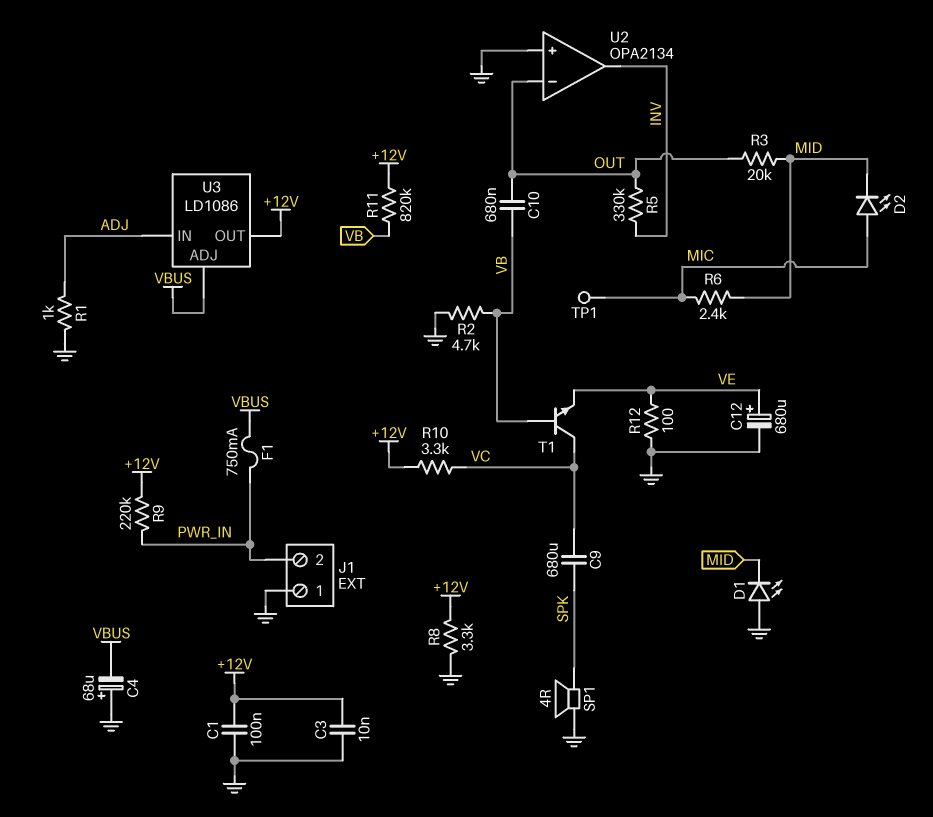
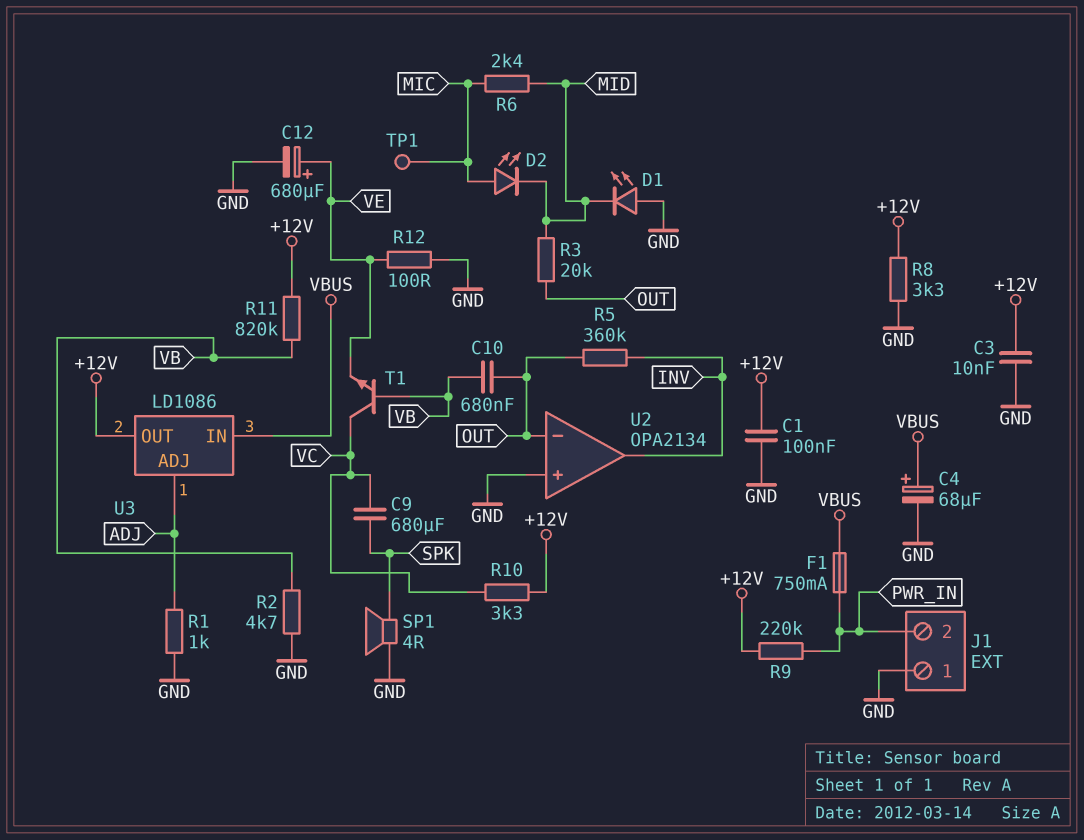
C4: 68uF (plus GND, minus VBUS) -> 68uF (plus VBUS, minus GND)
R5: 330k (INV, OUT) -> 360k (INV, OUT)
U3 pin ADJ: VBUS -> ADJ
U3 pin IN: ADJ -> VBUS

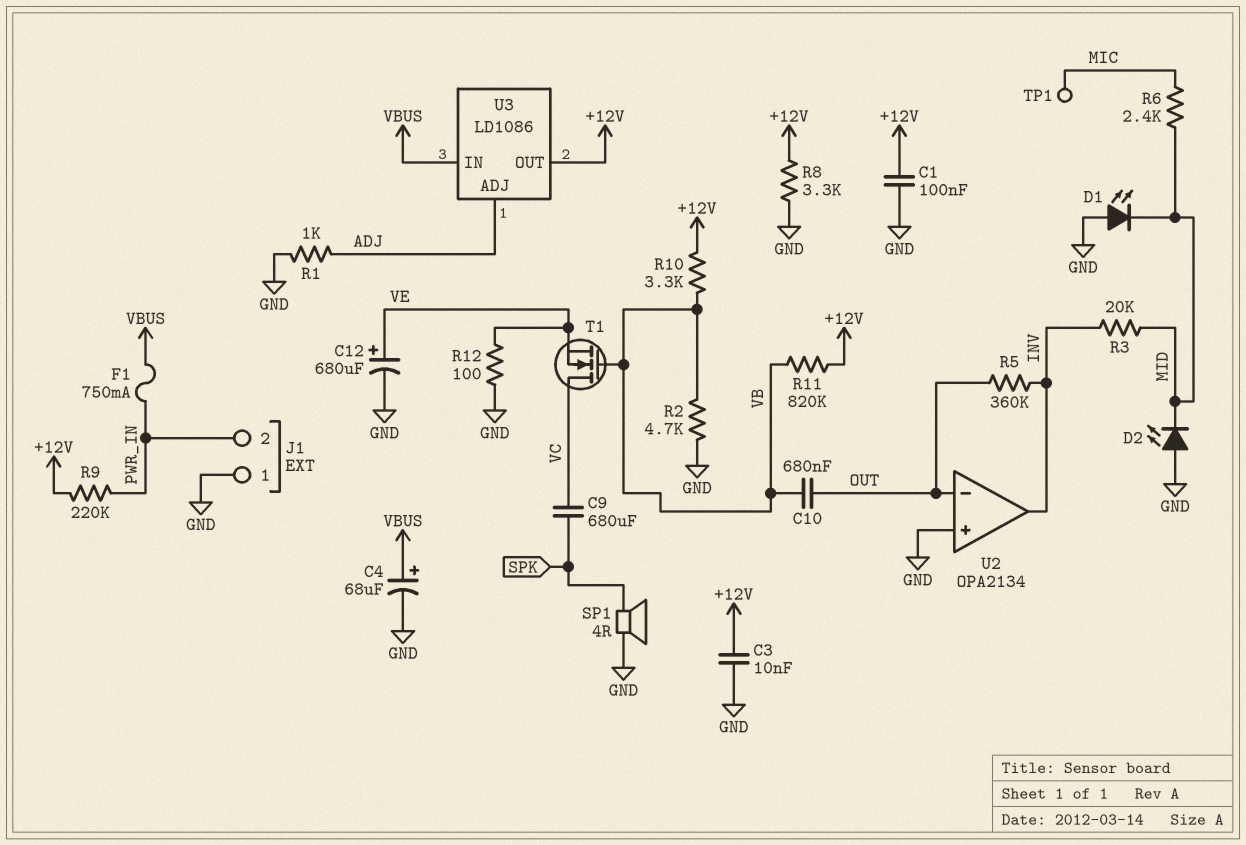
D2: LED (A MIC, K MID) -> LED (A GND, K MID)
R3: 20k (MID, OUT) -> 20k (INV, MID)
R10: 3.3k (+12V, VC) -> 3.3k (+12V, VB)
T1: NPN (B VB, C VC, E VE) -> NMOS (G VB, D VC, S VE)

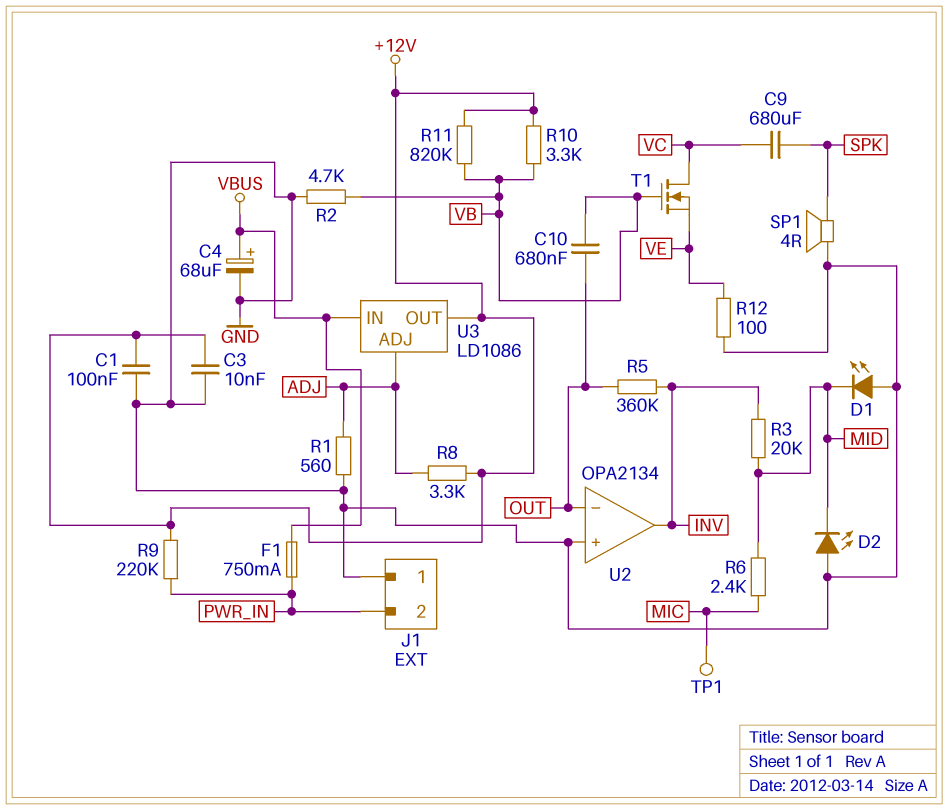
C12: 680uF (plus VE, minus GND) -> none
R1: 1k (ADJ, GND) -> 560 (ADJ, GND)
R8: 3.3k (+12V, GND) -> 3.3k (+12V, ADJ)

